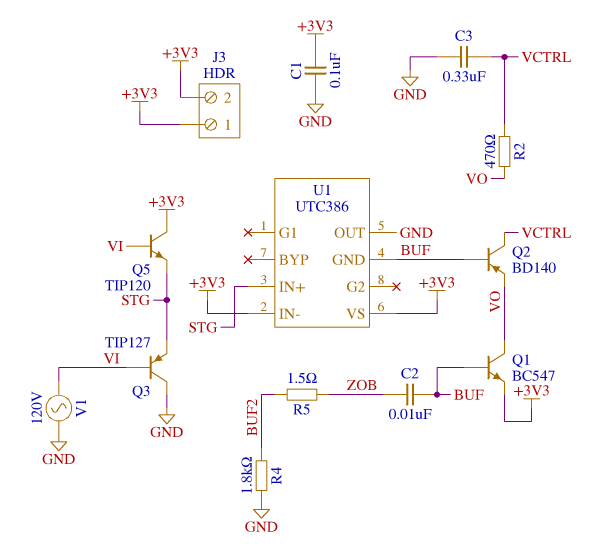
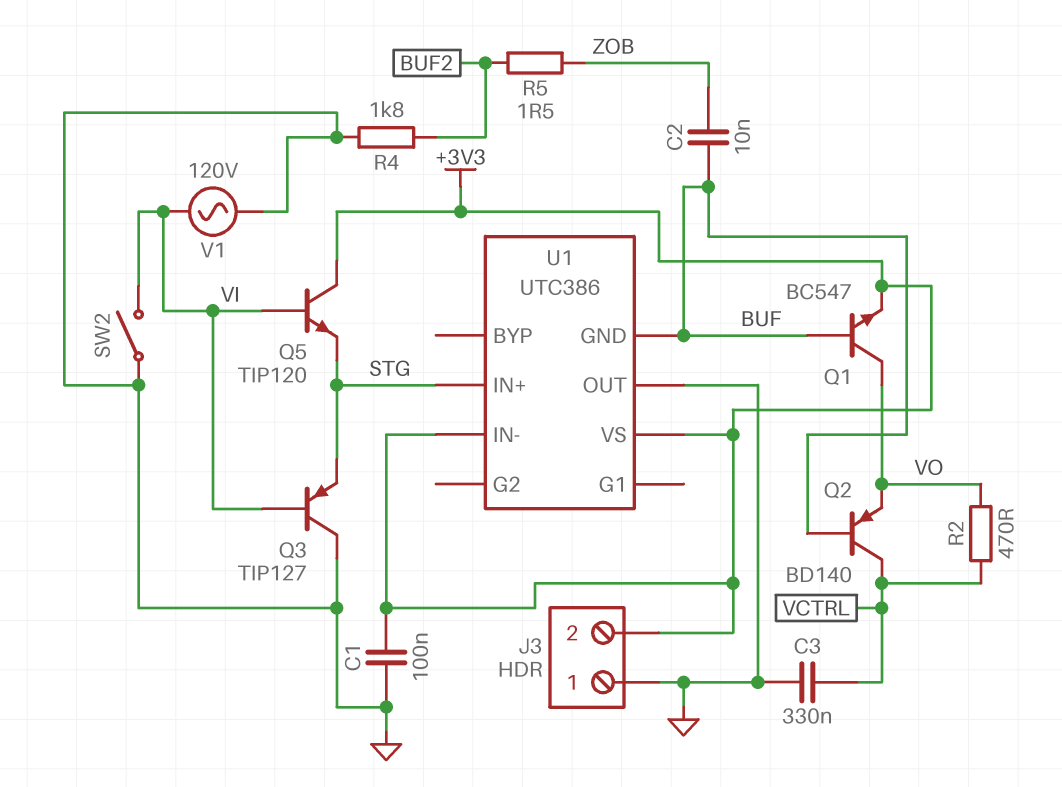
J3 pin 1: +3V3 -> GND
SW2: none -> switch (GND, VI)

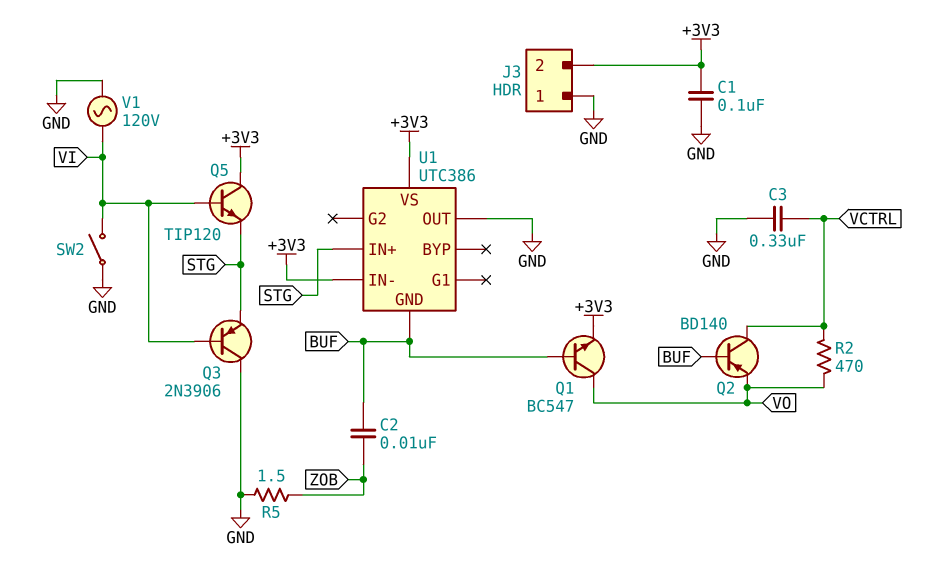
Q3: PNP TIP127 (B VI, C GND, E STG) -> PNP 2N3906 (B VI, C GND, E STG)
R4: 1.8k (BUF2, GND) -> none
R5: 1.5 (BUF2, ZOB) -> 1.5 (GND, ZOB)

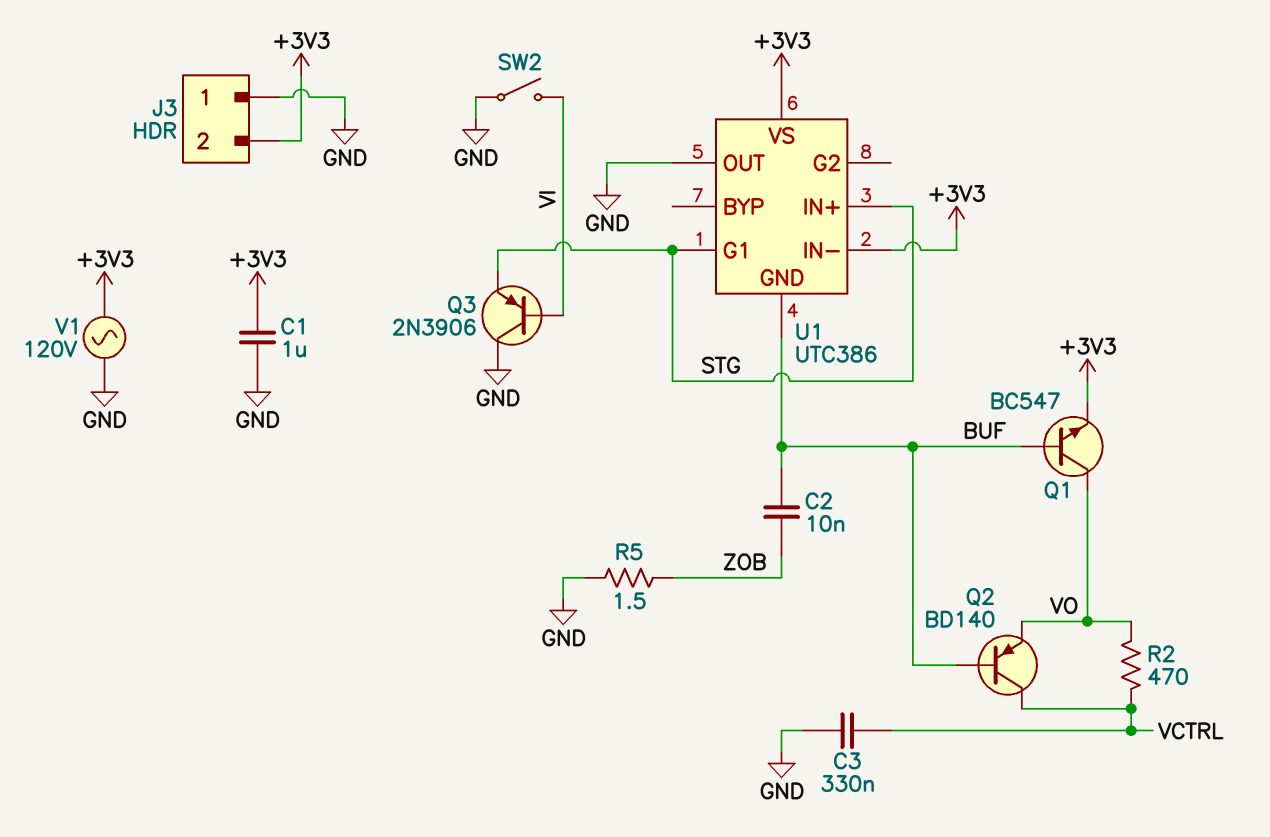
C1: 100nF (+3V3, GND) -> 1uF (+3V3, GND)
Q5: NPN TIP120 (B VI, C +3V3, E STG) -> none
U1 pin G1: none -> STG
V1: AC 120V (GND, VI) -> AC 120V (+3V3, GND)

